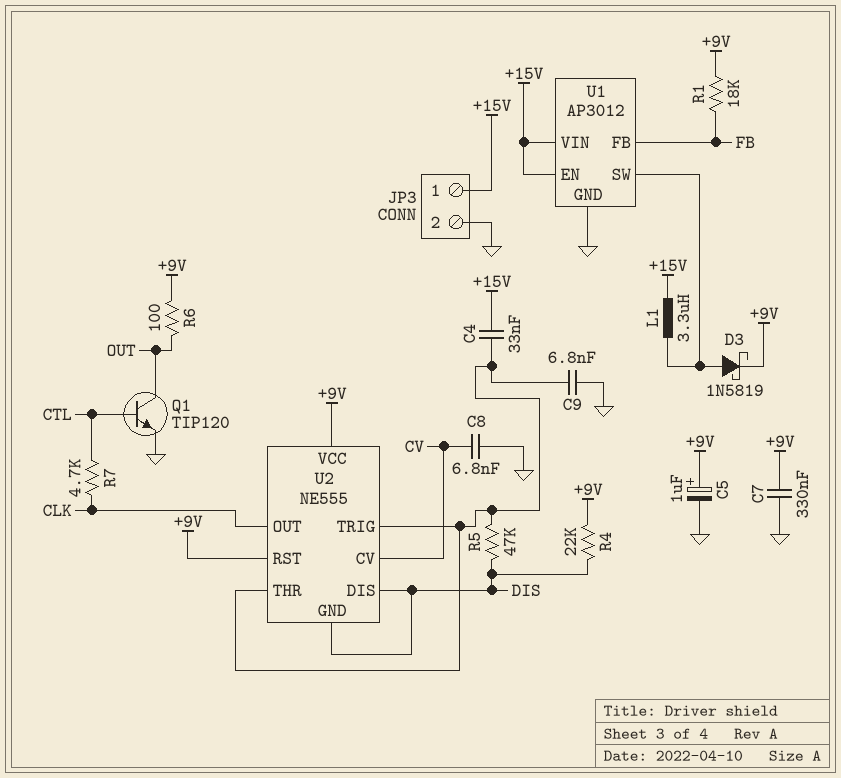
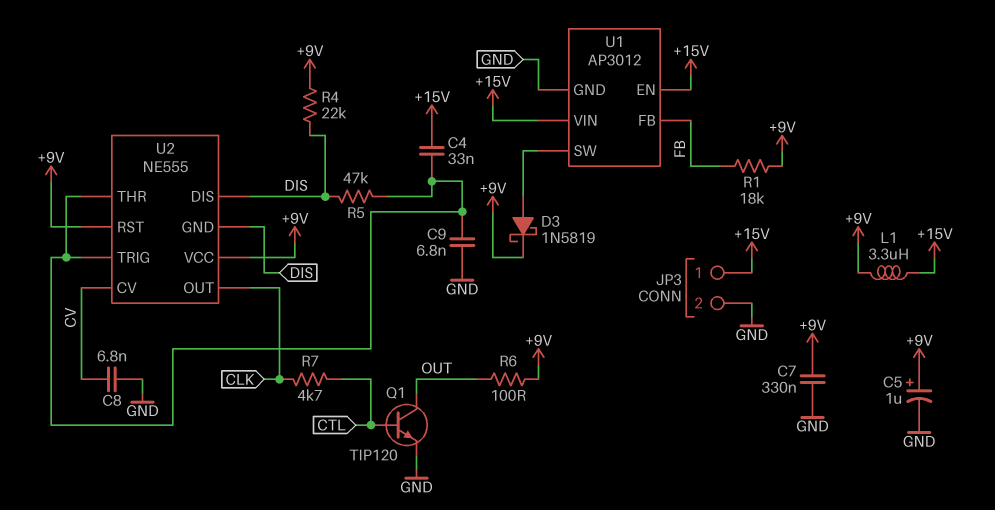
L1: 3.3uH (+15V, U1/SW) -> 3.3uH (+9V, +15V)

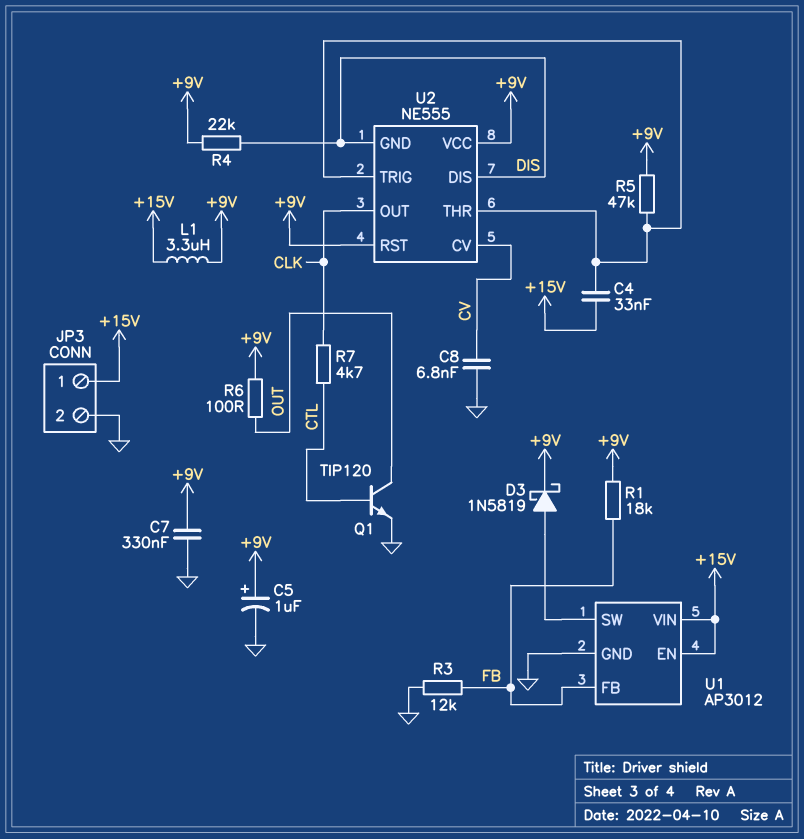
C9: 6.8nF (GND, U2/THR) -> none
R3: none -> 12k (FB, GND)
R5: 47k (DIS, U2/THR) -> 47k (+9V, U2/THR)

